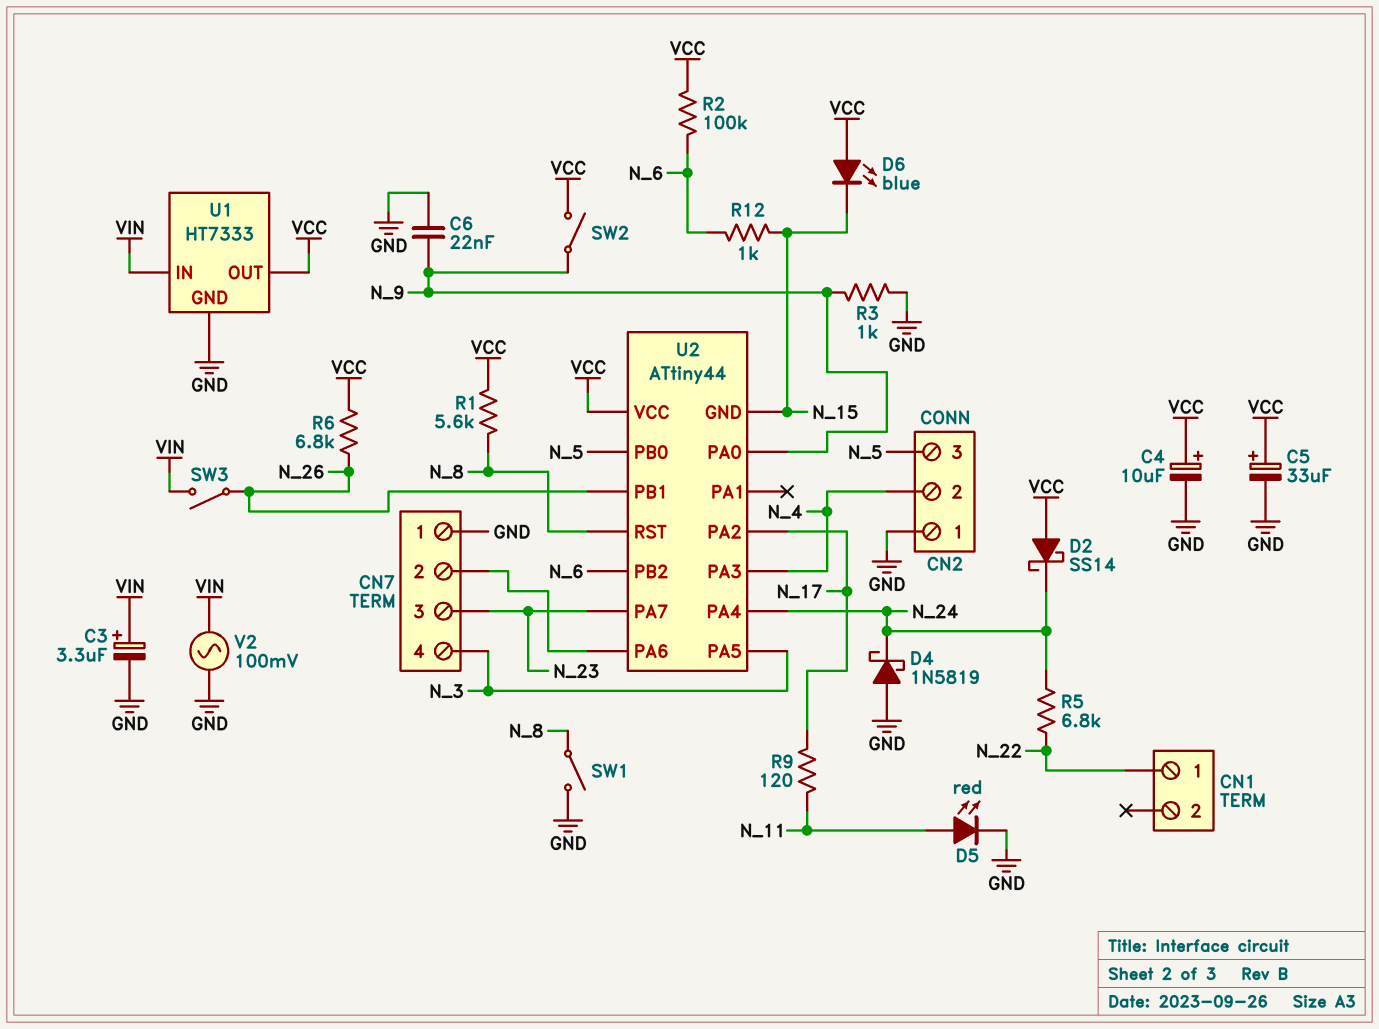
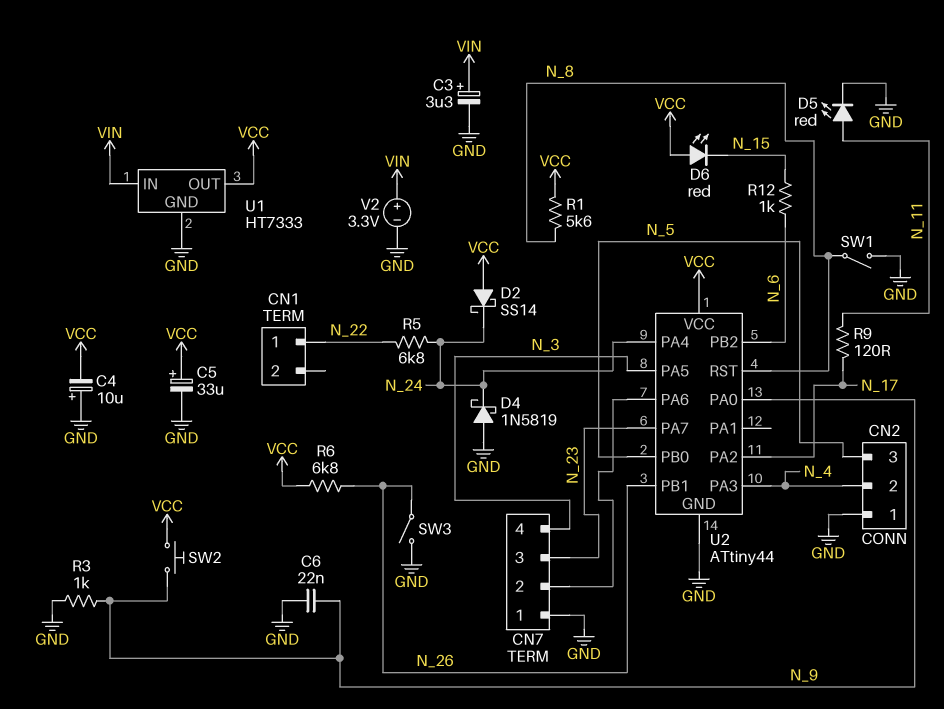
C4: 10uF (plus VCC, minus GND) -> 10uF (plus GND, minus VCC)
D6: LED blue (A VCC, K N_15) -> LED red (A VCC, K N_15)
R2: 100k (N_6, VCC) -> none
SW2: switch (N_9, VCC) -> button (N_9, VCC)
SW3: switch (N_26, VIN) -> switch (GND, N_26)
U2 pin GND: N_15 -> GND
V2: AC 100mV (GND, VIN) -> 3.3V (plus VIN, minus GND)

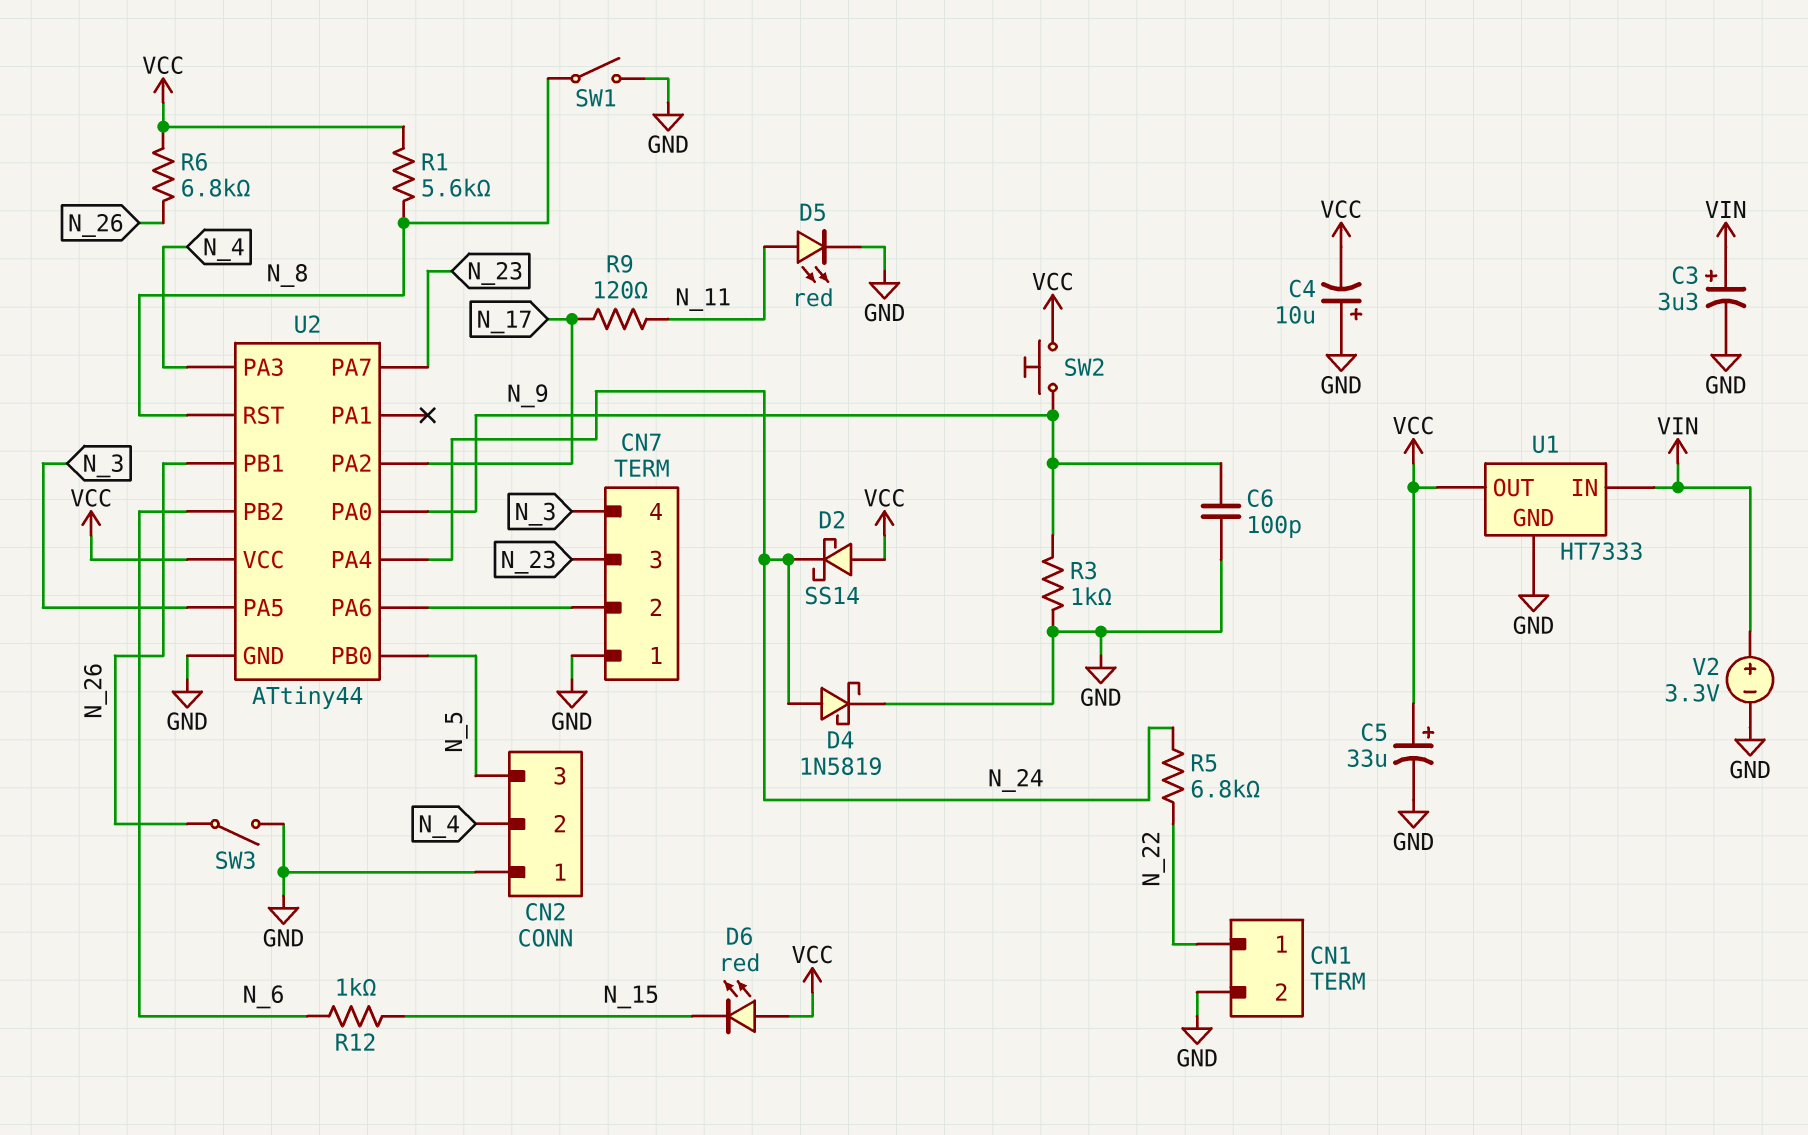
C6: 22nF (GND, N_9) -> 100pF (GND, N_9)
CN1 pin 2: none -> GND
D4: schottky 1N5819 (A GND, K N_24) -> schottky 1N5819 (A N_24, K GND)

